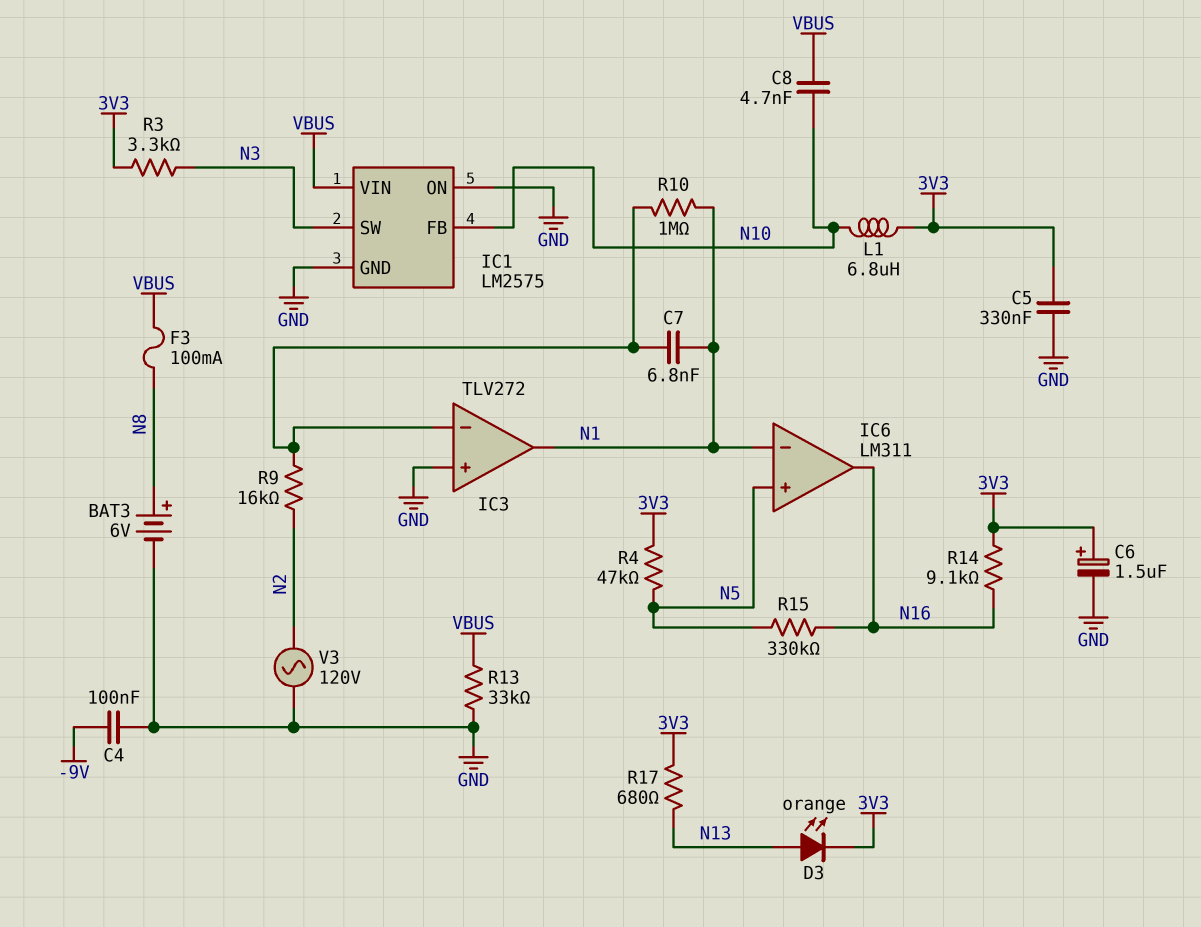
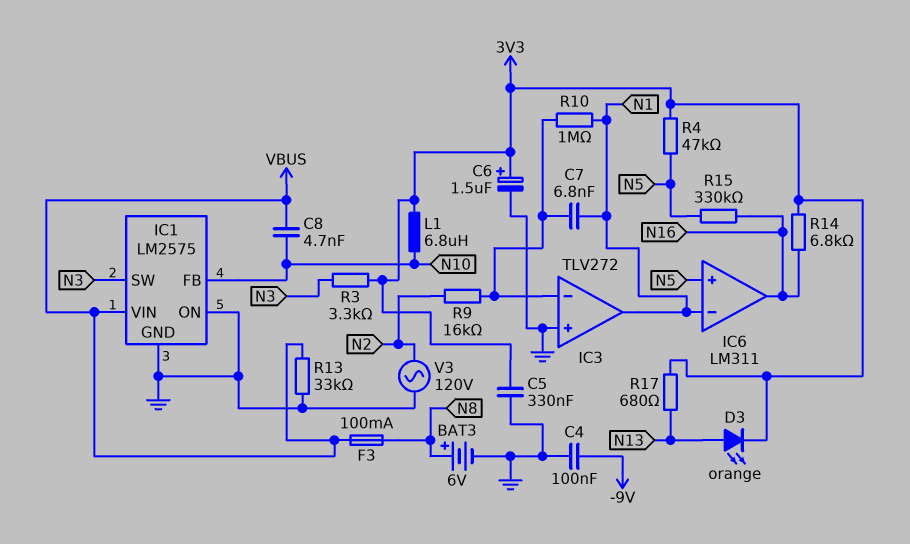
R14: 9.1k (3V3, N16) -> 6.8k (3V3, N16)

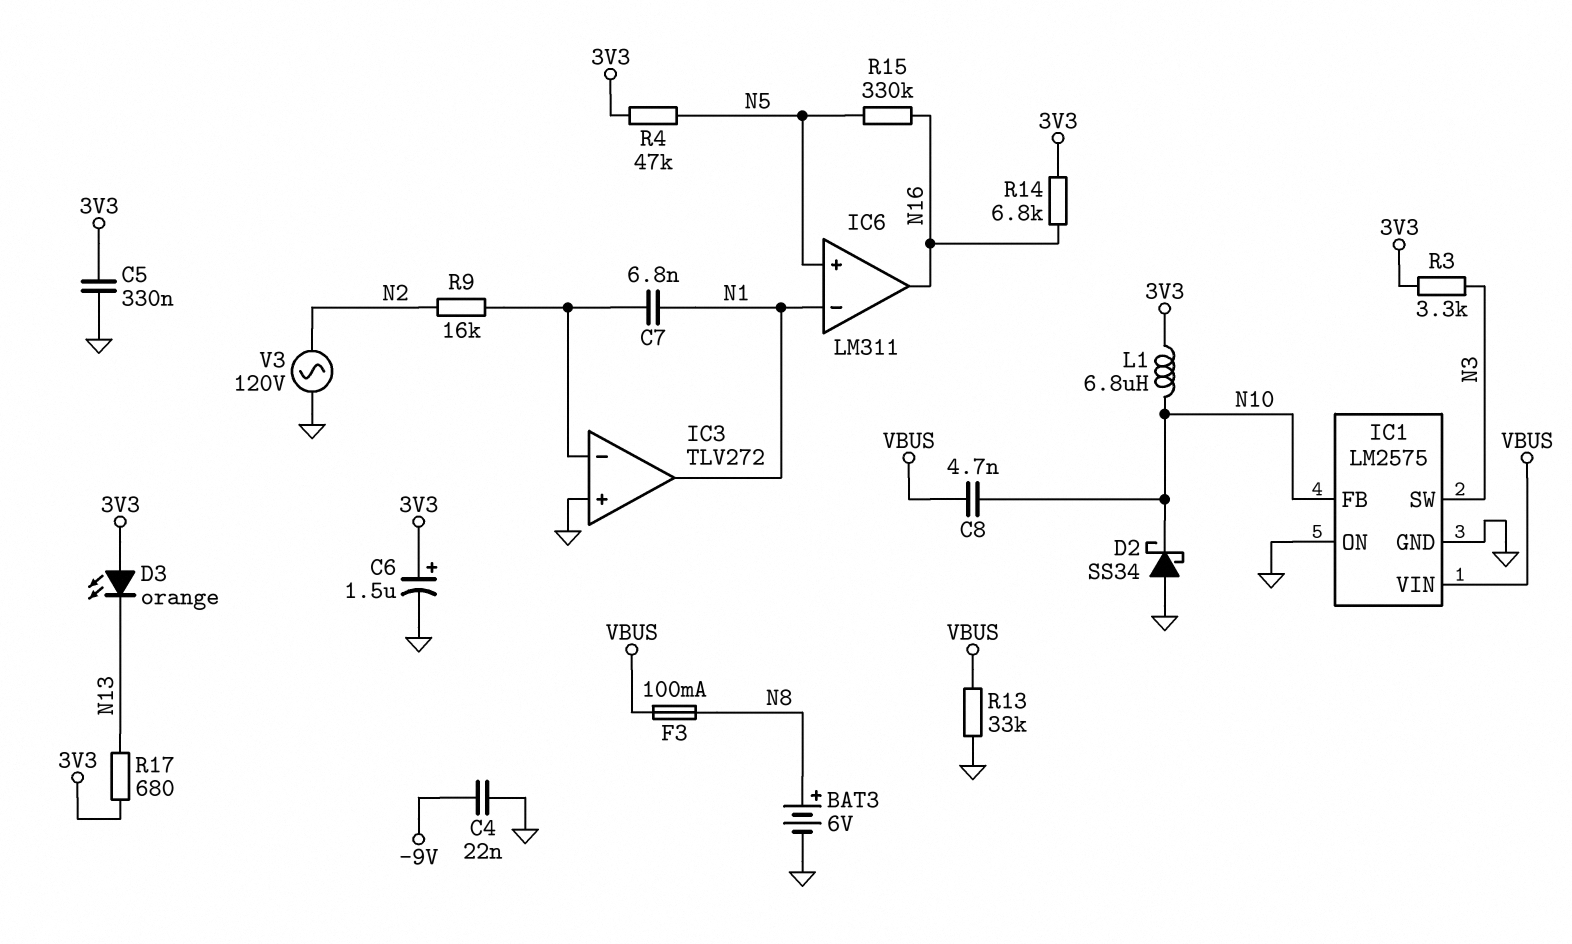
C4: 100nF (-9V, GND) -> 22nF (-9V, GND)
D2: none -> schottky SS34 (A GND, K N10)
D3: LED orange (A N13, K 3V3) -> LED orange (A 3V3, K N13)
R10: 1M (IC3/in-, N1) -> none

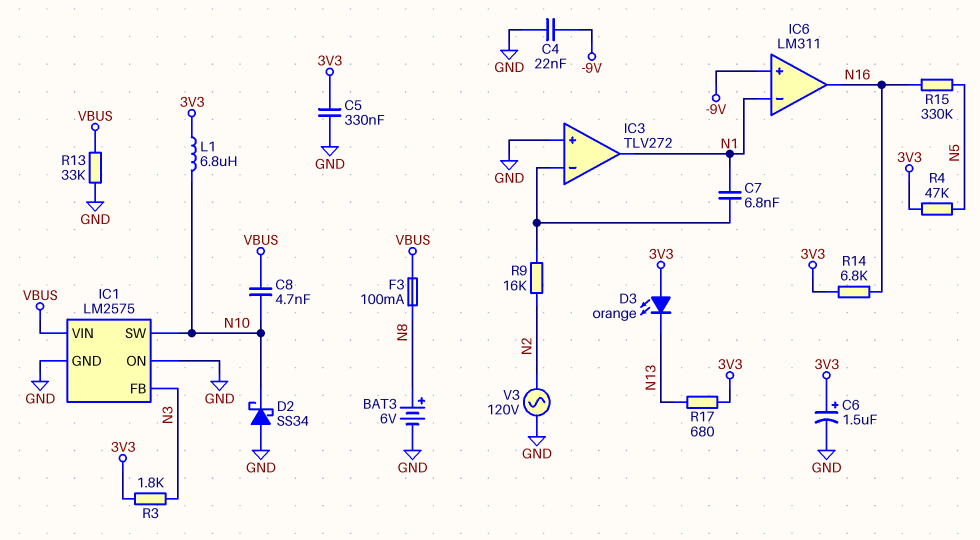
IC1 pin FB: N10 -> N3
IC1 pin SW: N3 -> N10
IC6 pin in+: N5 -> -9V
R3: 3.3k (3V3, N3) -> 1.8k (3V3, N3)

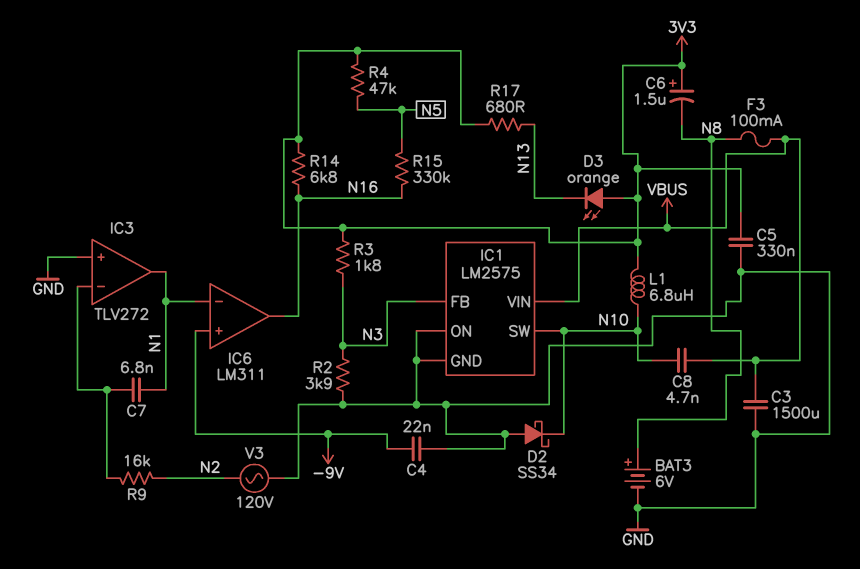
C3: none -> 1500uF (GND, VBUS)
C6: 1.5uF (plus 3V3, minus GND) -> 1.5uF (plus 3V3, minus N8)
R2: none -> 3.9k (GND, N3)
R13: 33k (GND, VBUS) -> none

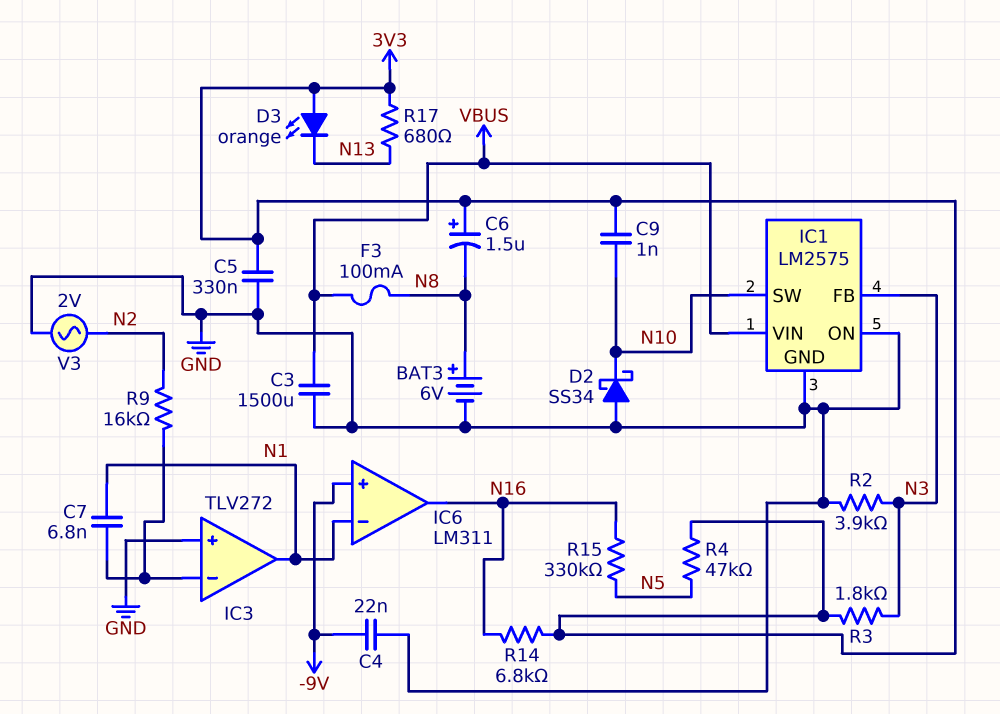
C8: 4.7nF (N10, VBUS) -> none
C9: none -> 1nF (3V3, N10)
L1: 6.8uH (3V3, N10) -> none
V3: AC 120V (GND, N2) -> AC 2V (GND, N2)

